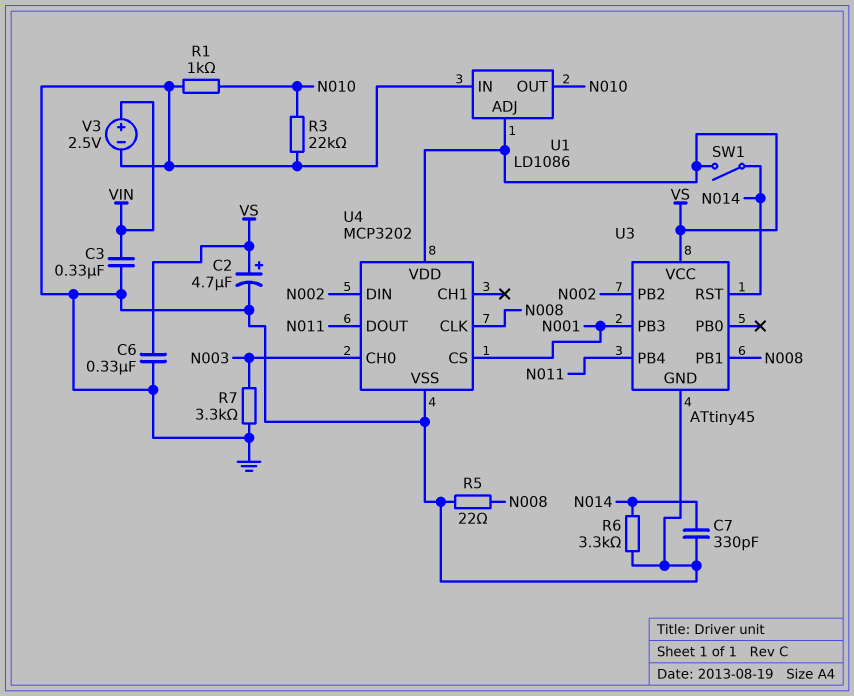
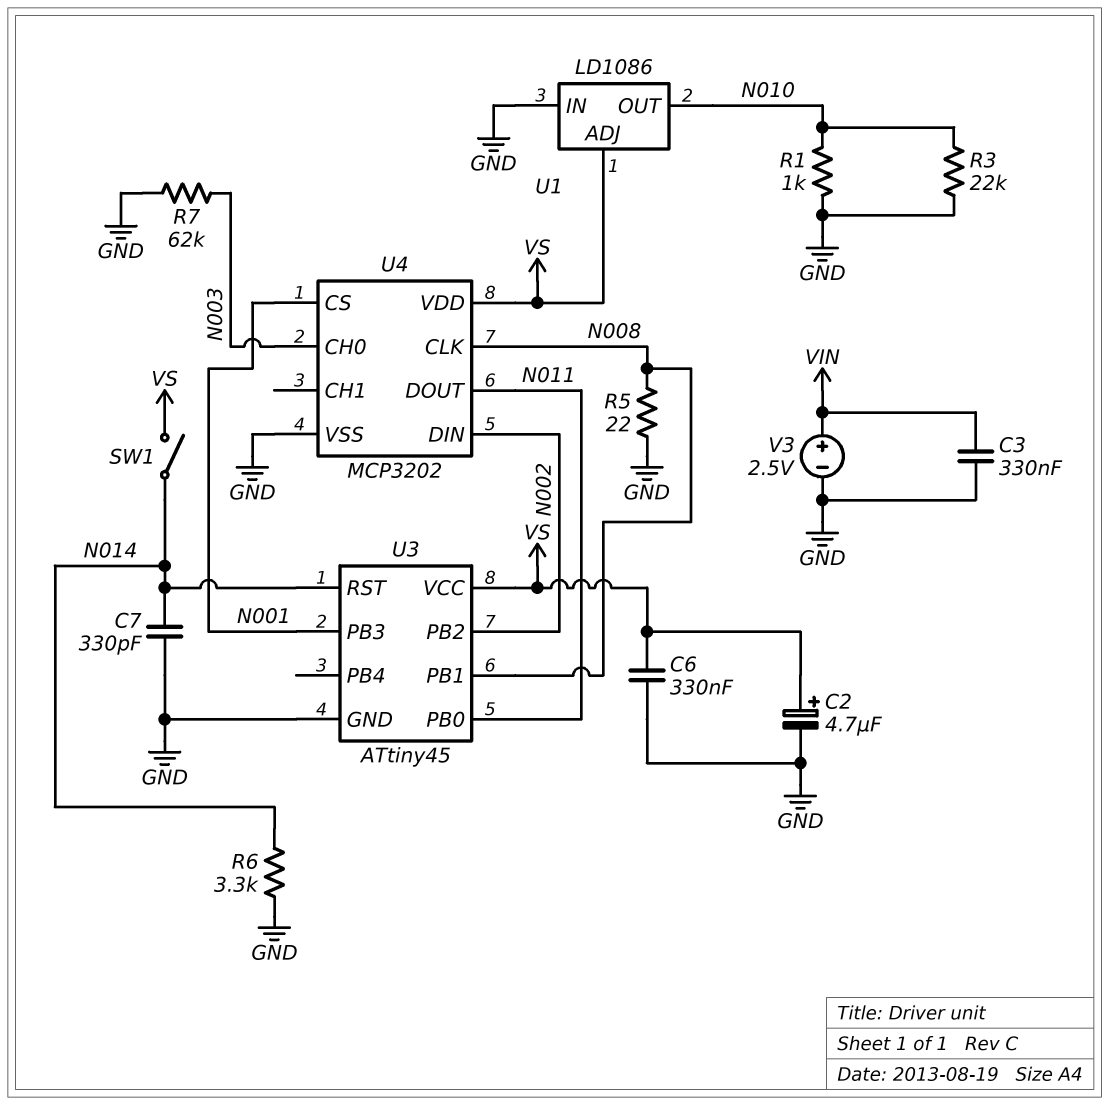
R7: 3.3k (GND, N003) -> 62k (GND, N003)
U3 pin PB0: none -> N011
U3 pin PB4: N011 -> none

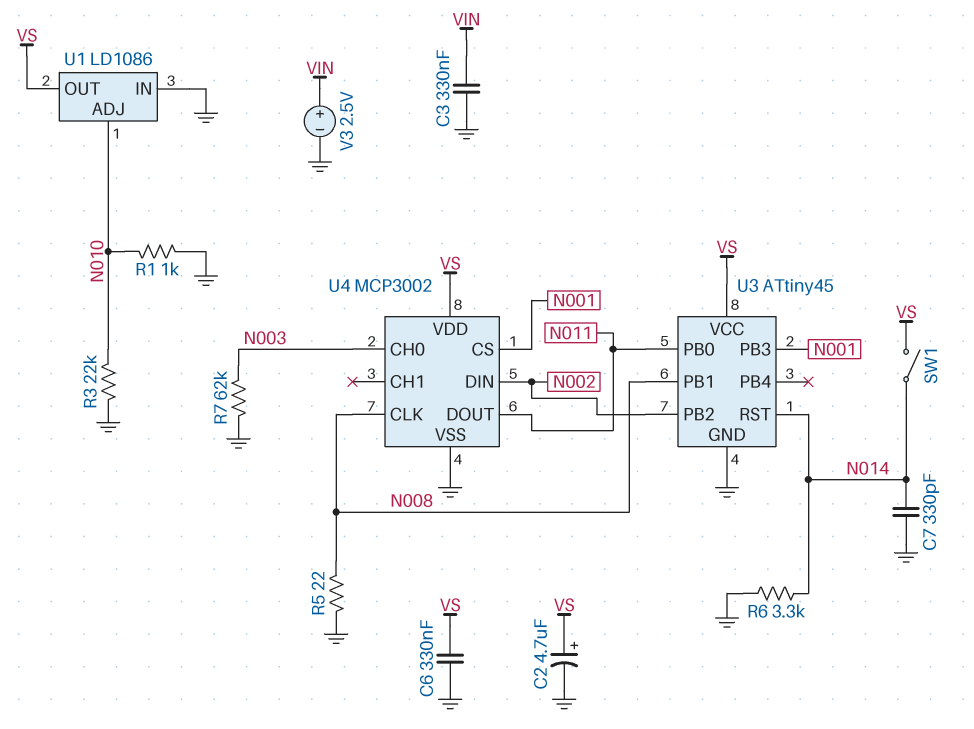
U1 pin ADJ: VS -> N010
U1 pin OUT: N010 -> VS
U4: MCP3202 -> MCP3002

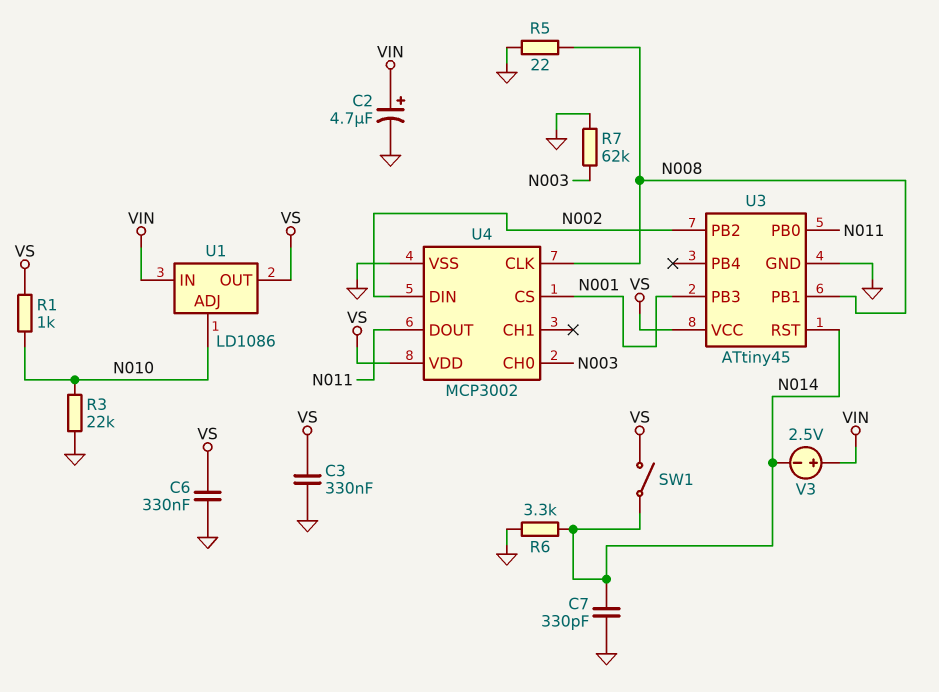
C2: 4.7uF (plus VS, minus GND) -> 4.7uF (plus VIN, minus GND)
C3: 330nF (GND, VIN) -> 330nF (GND, VS)
R1: 1k (GND, N010) -> 1k (N010, VS)
U1 pin IN: GND -> VIN
V3: 2.5V (plus VIN, minus GND) -> 2.5V (plus VIN, minus N014)

